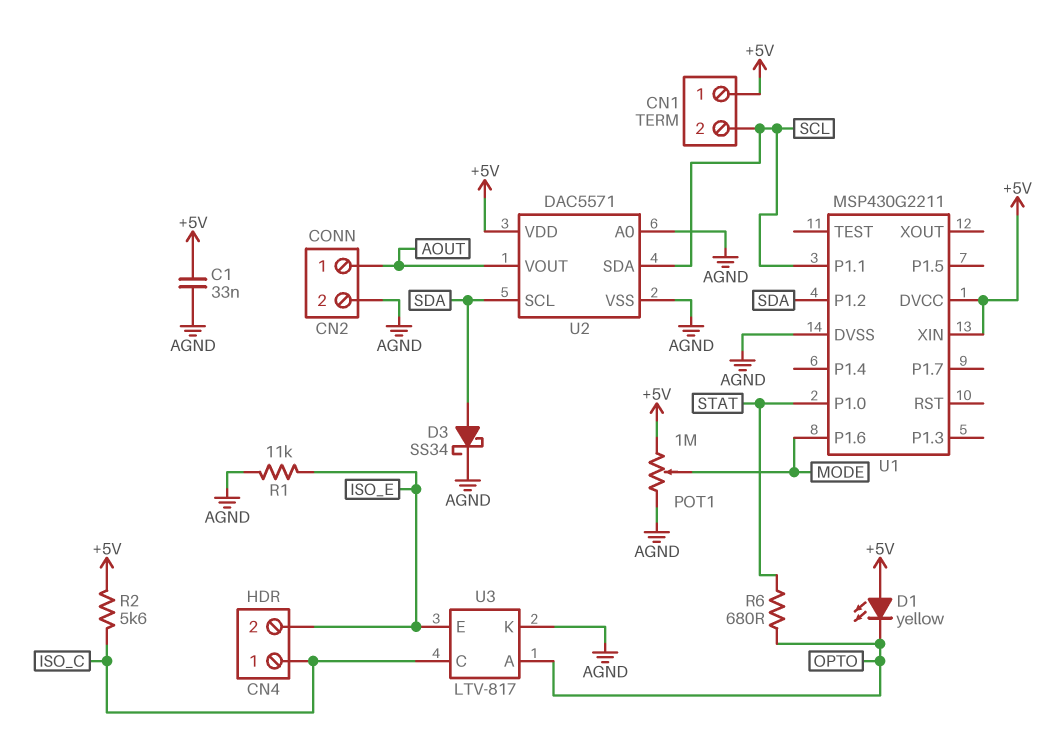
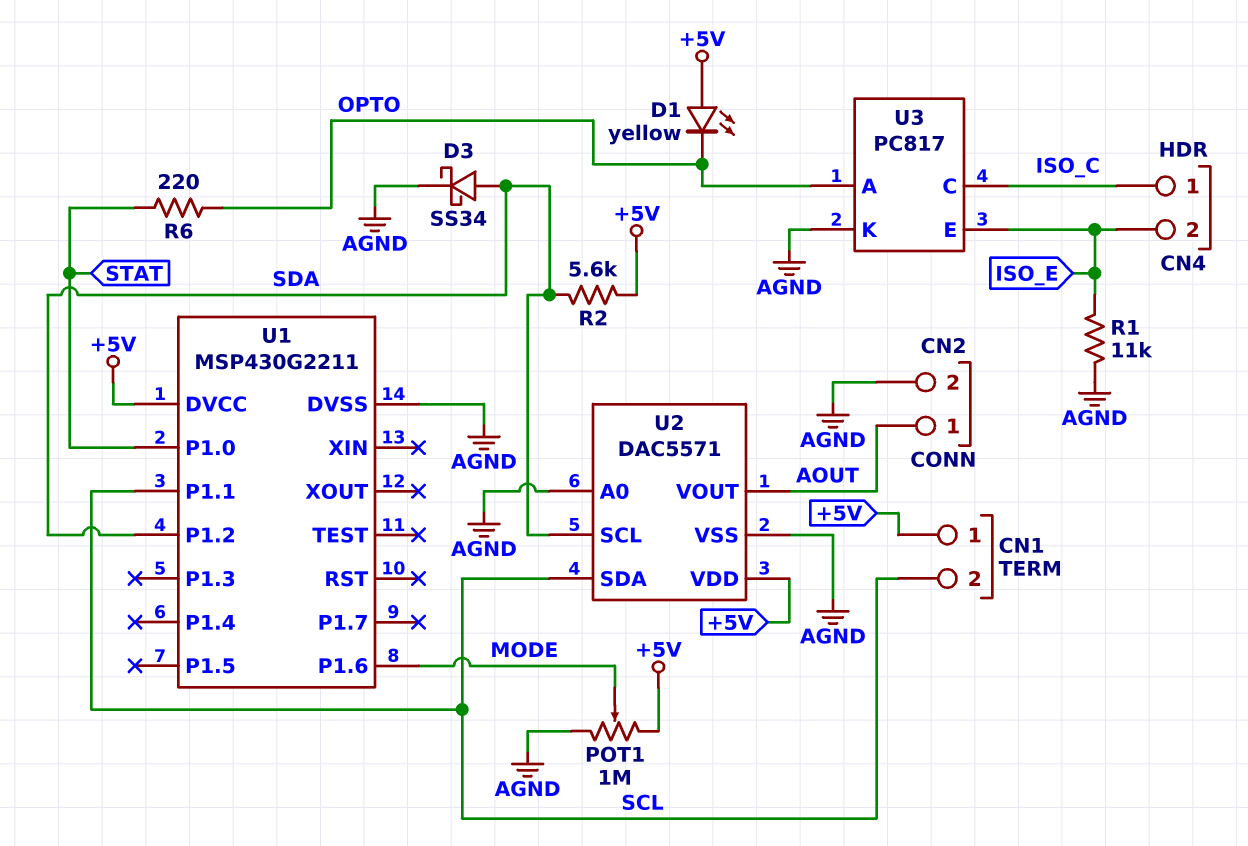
C1: 33nF (+5V, AGND) -> none
R2: 5.6k (+5V, ISO_C) -> 5.6k (+5V, SDA)
R6: 680 (OPTO, STAT) -> 220 (OPTO, STAT)
U1 pin XIN: +5V -> none
U3: LTV-817 -> PC817

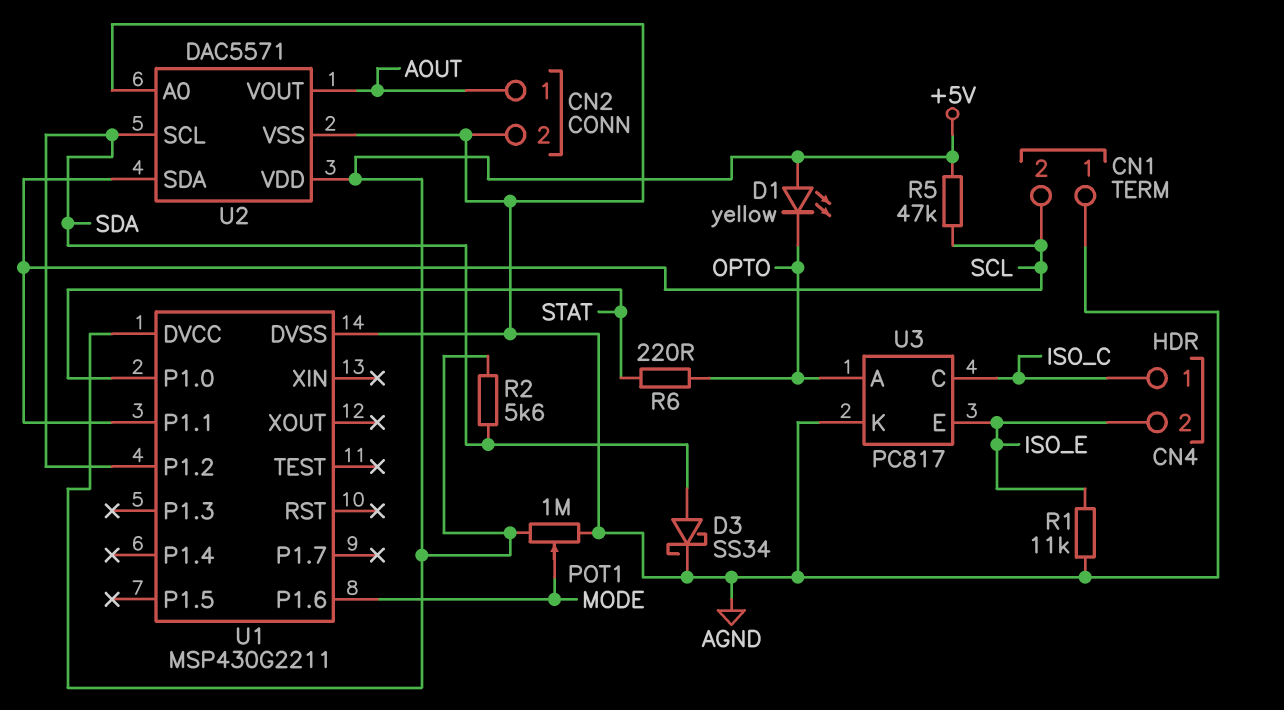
CN1 pin 1: +5V -> AGND
R5: none -> 47k (+5V, SCL)

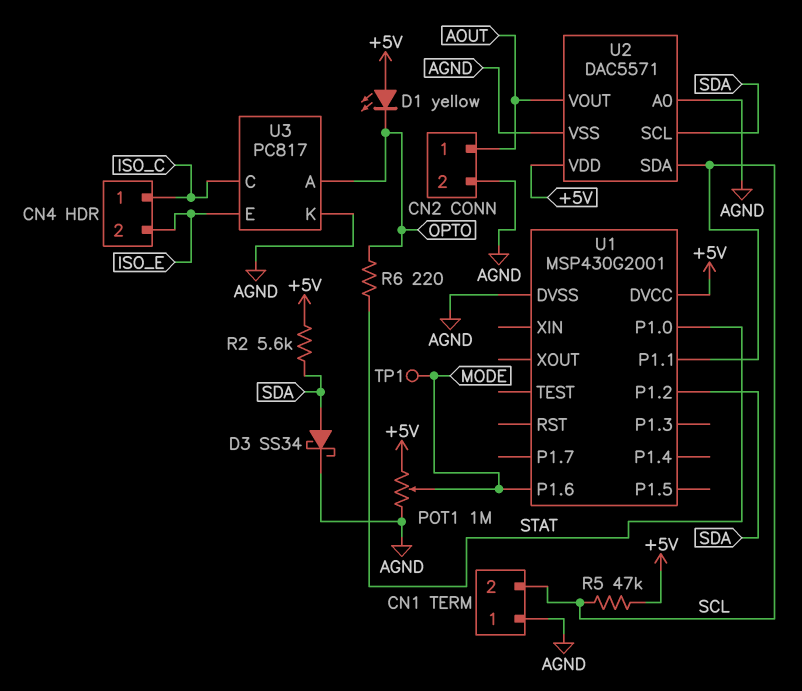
R1: 11k (AGND, ISO_E) -> none
TP1: none -> test point (MODE)
U1: MSP430G2211 -> MSP430G2001

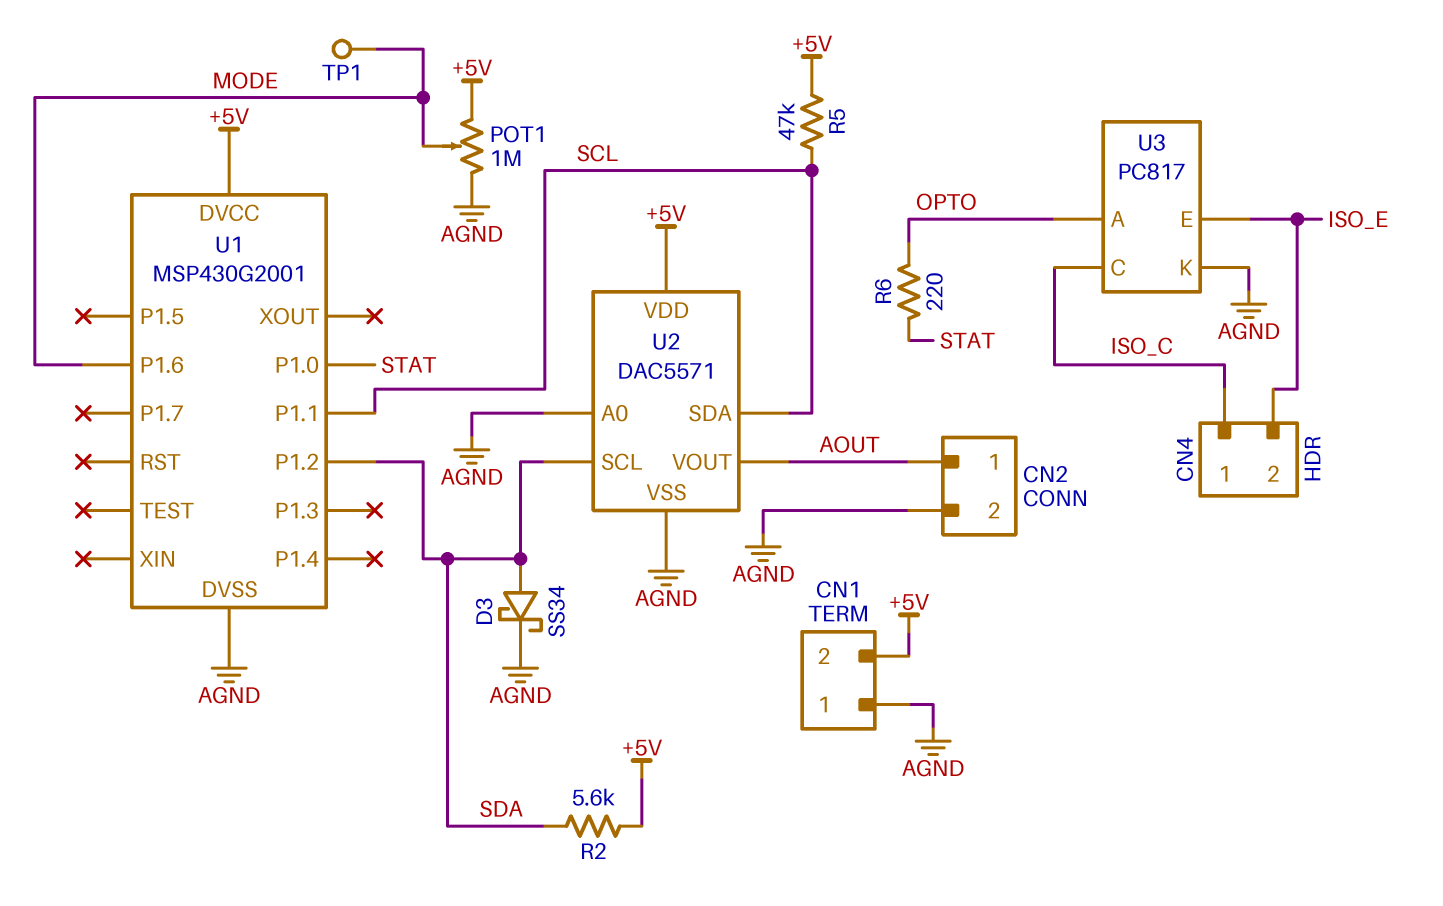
CN1 pin 2: SCL -> +5V
D1: LED yellow (A +5V, K OPTO) -> none

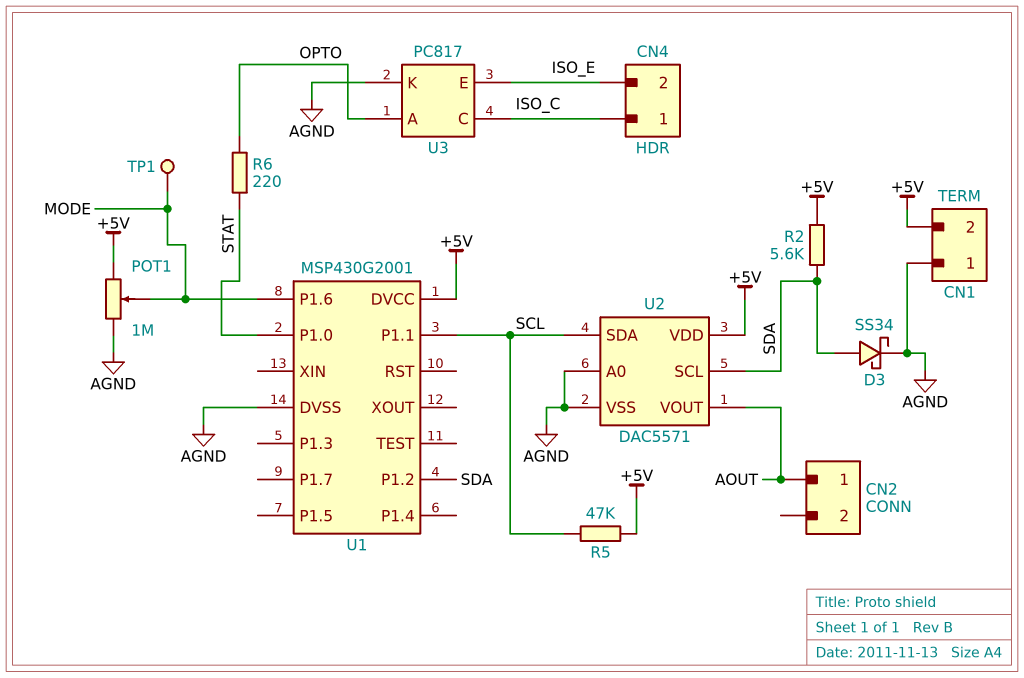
CN2 pin 2: AGND -> none

